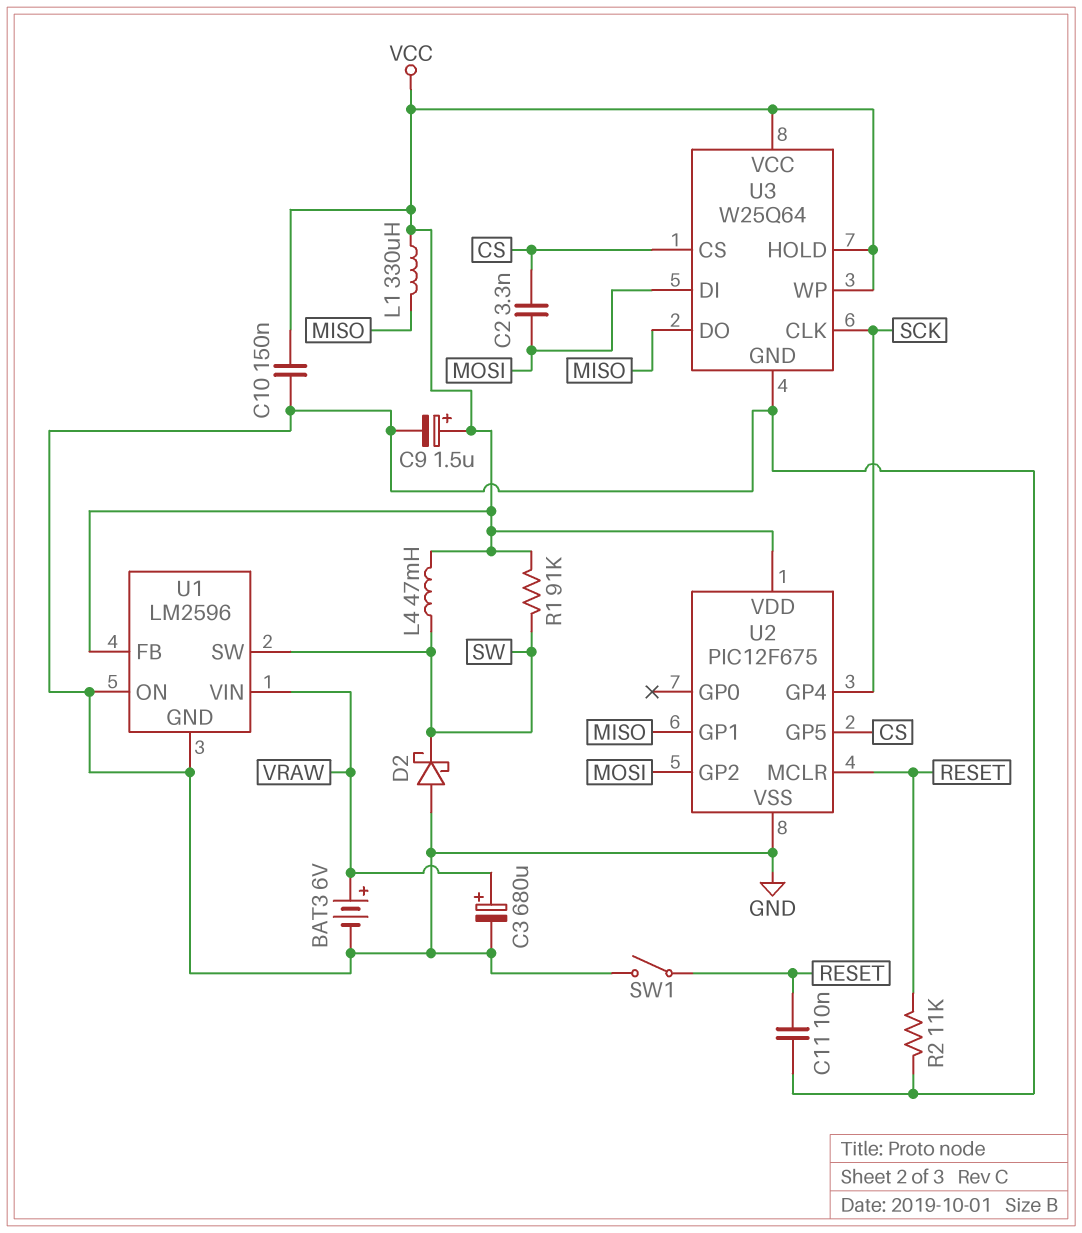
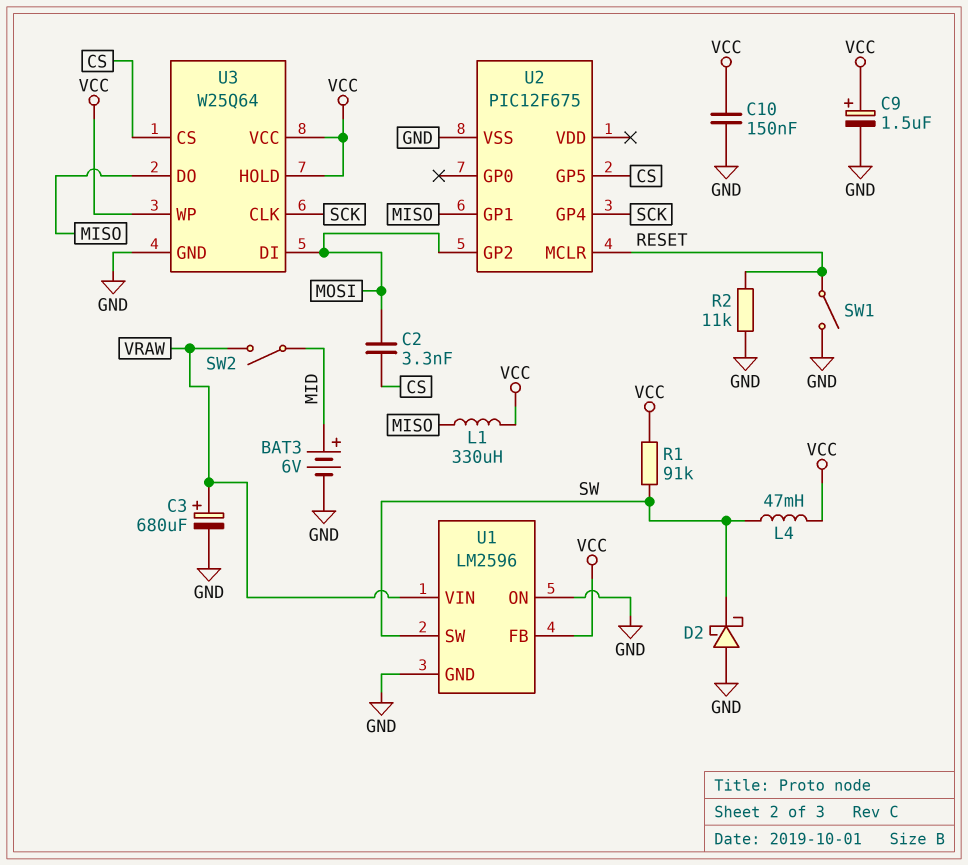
BAT3: 6V (plus VRAW, minus GND) -> 6V (plus MID, minus GND)
C11: 10nF (GND, RESET) -> none
SW2: none -> switch (MID, VRAW)
U2 pin VDD: VCC -> none

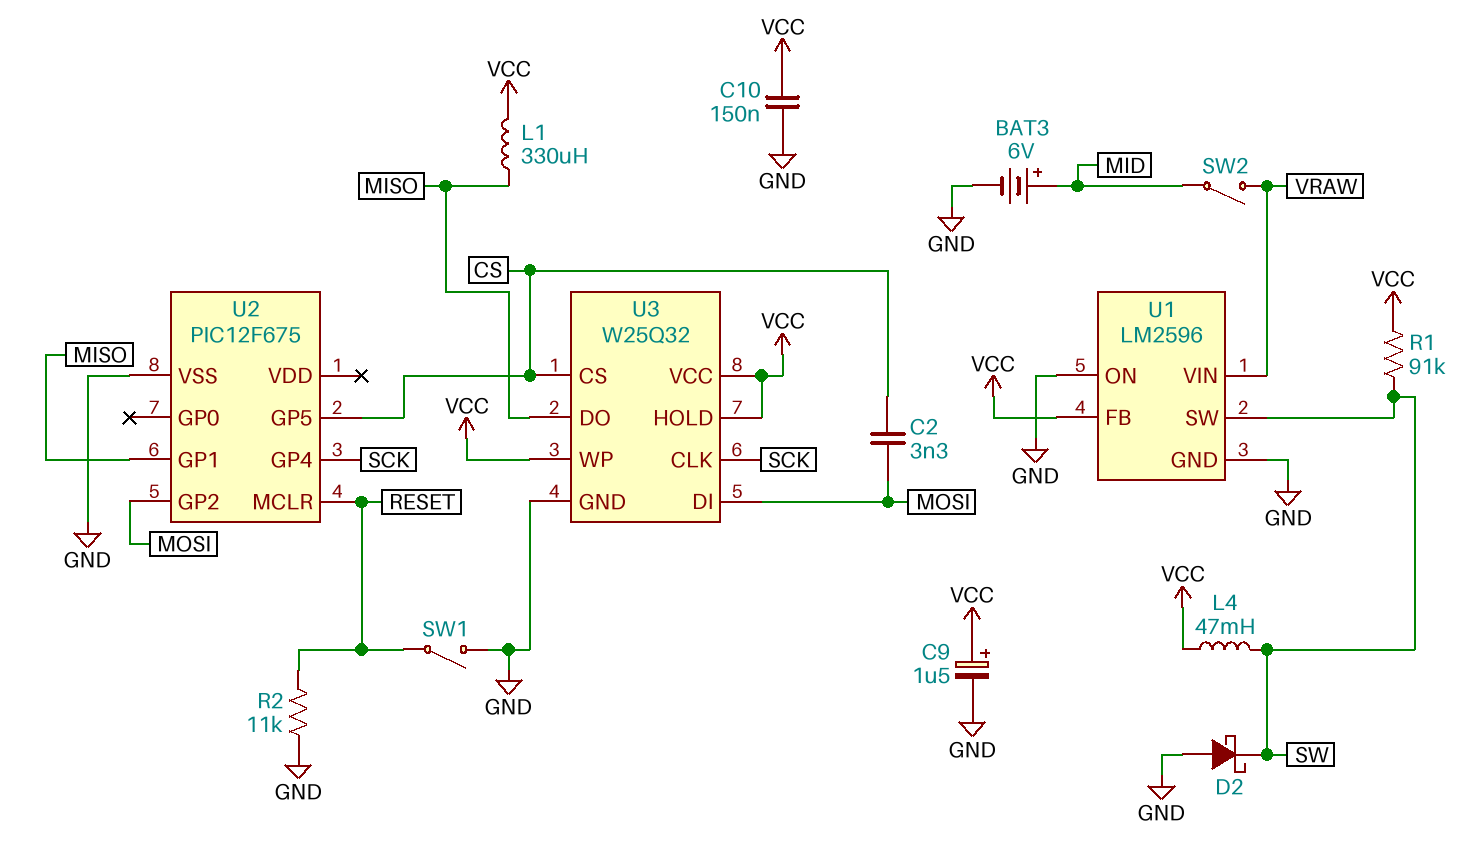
C3: 680uF (plus VRAW, minus GND) -> none
U3: W25Q64 -> W25Q32

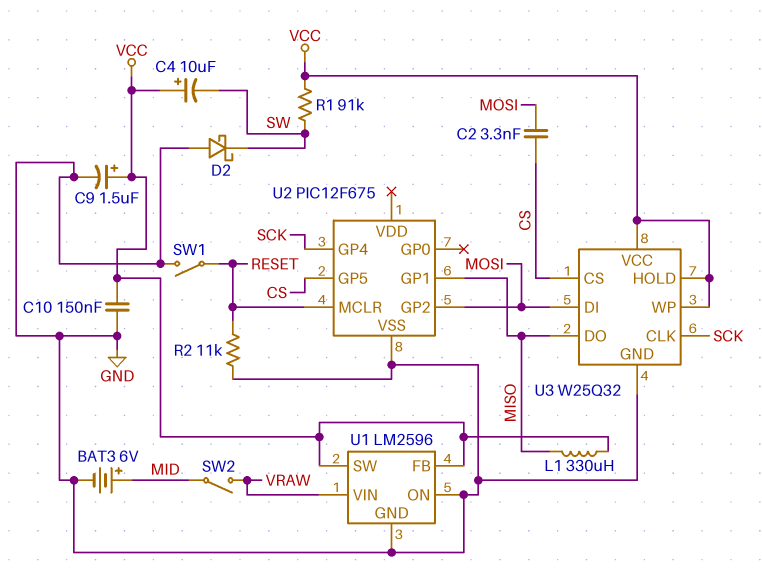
C4: none -> 10uF (plus VCC, minus SW)
L4: 47mH (SW, VCC) -> none
U1 pin SW: SW -> VCC

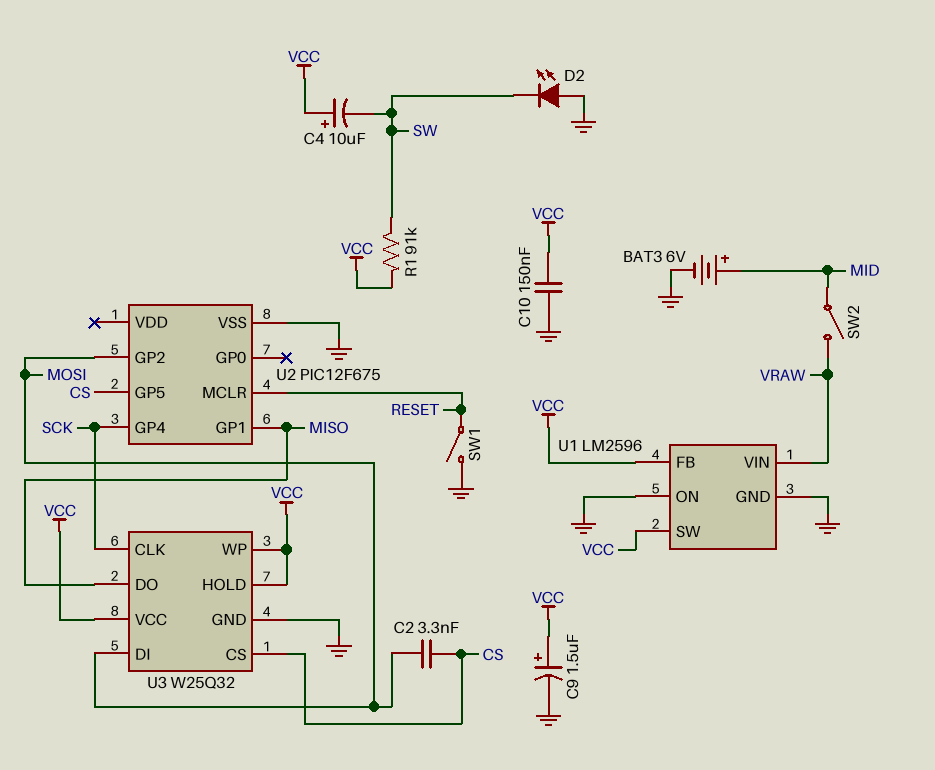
D2: schottky (A GND, K SW) -> LED (A GND, K SW)
L1: 330uH (MISO, VCC) -> none
R2: 11k (GND, RESET) -> none

